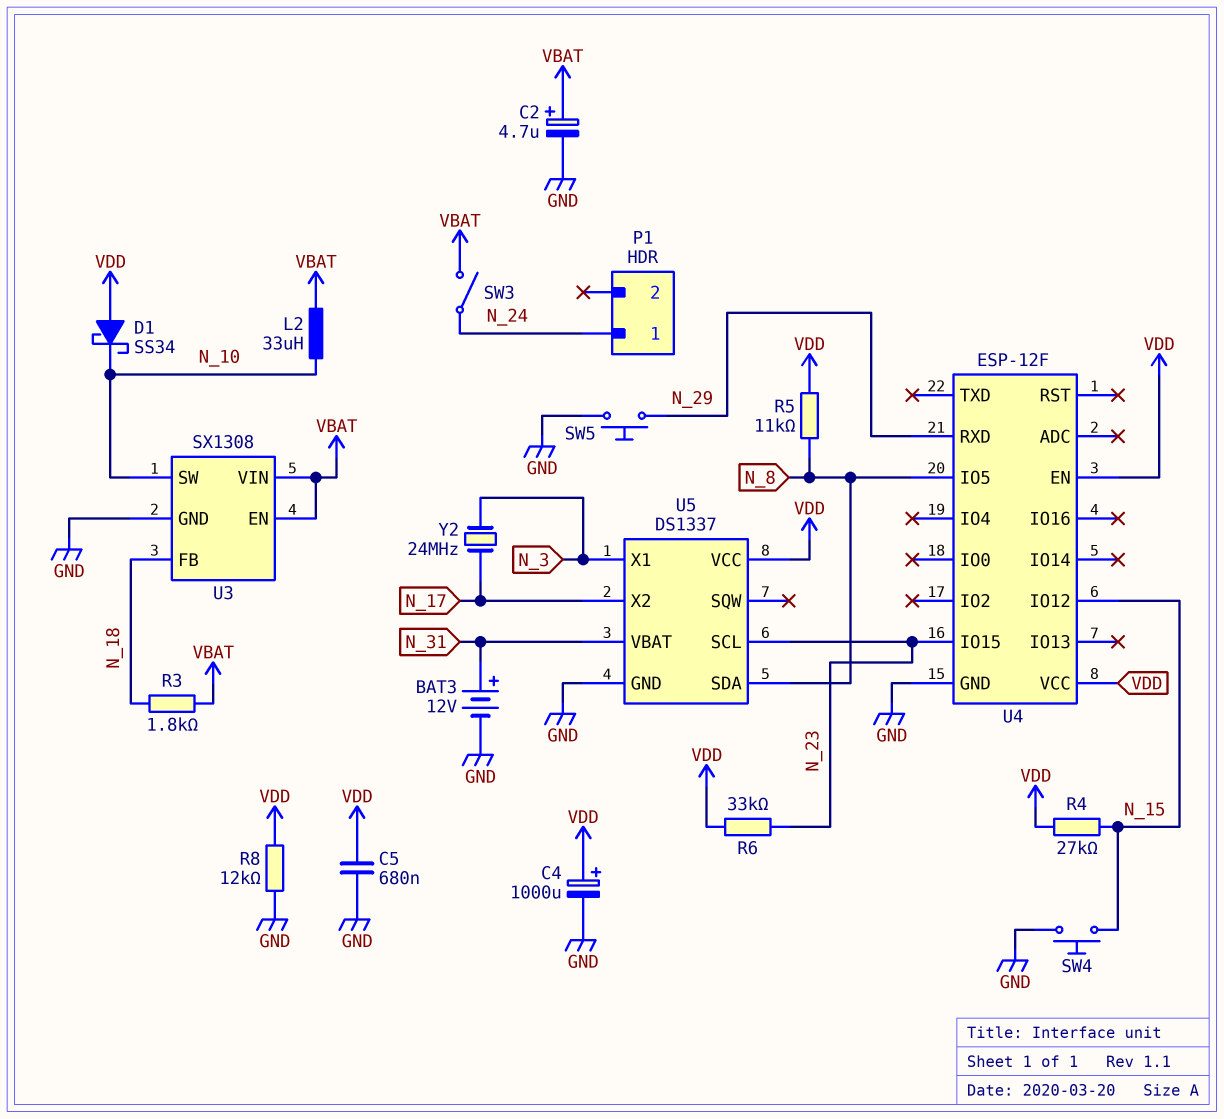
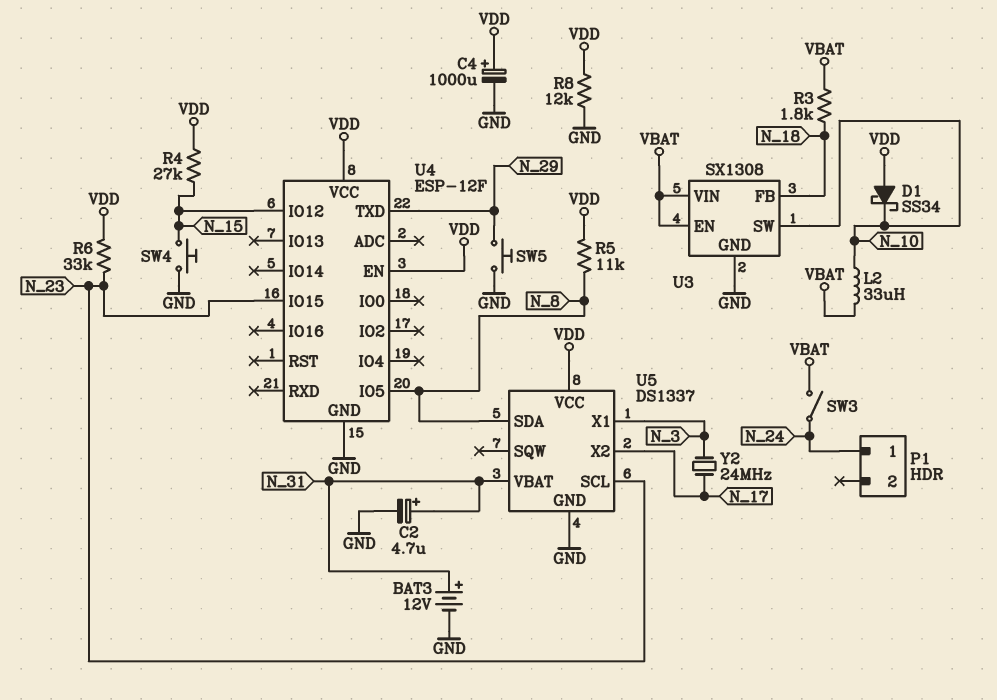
C2: 4.7uF (plus VBAT, minus GND) -> 4.7uF (plus N_31, minus GND)
C5: 680nF (GND, VDD) -> none
U4 pin RXD: N_29 -> none
U4 pin TXD: none -> N_29

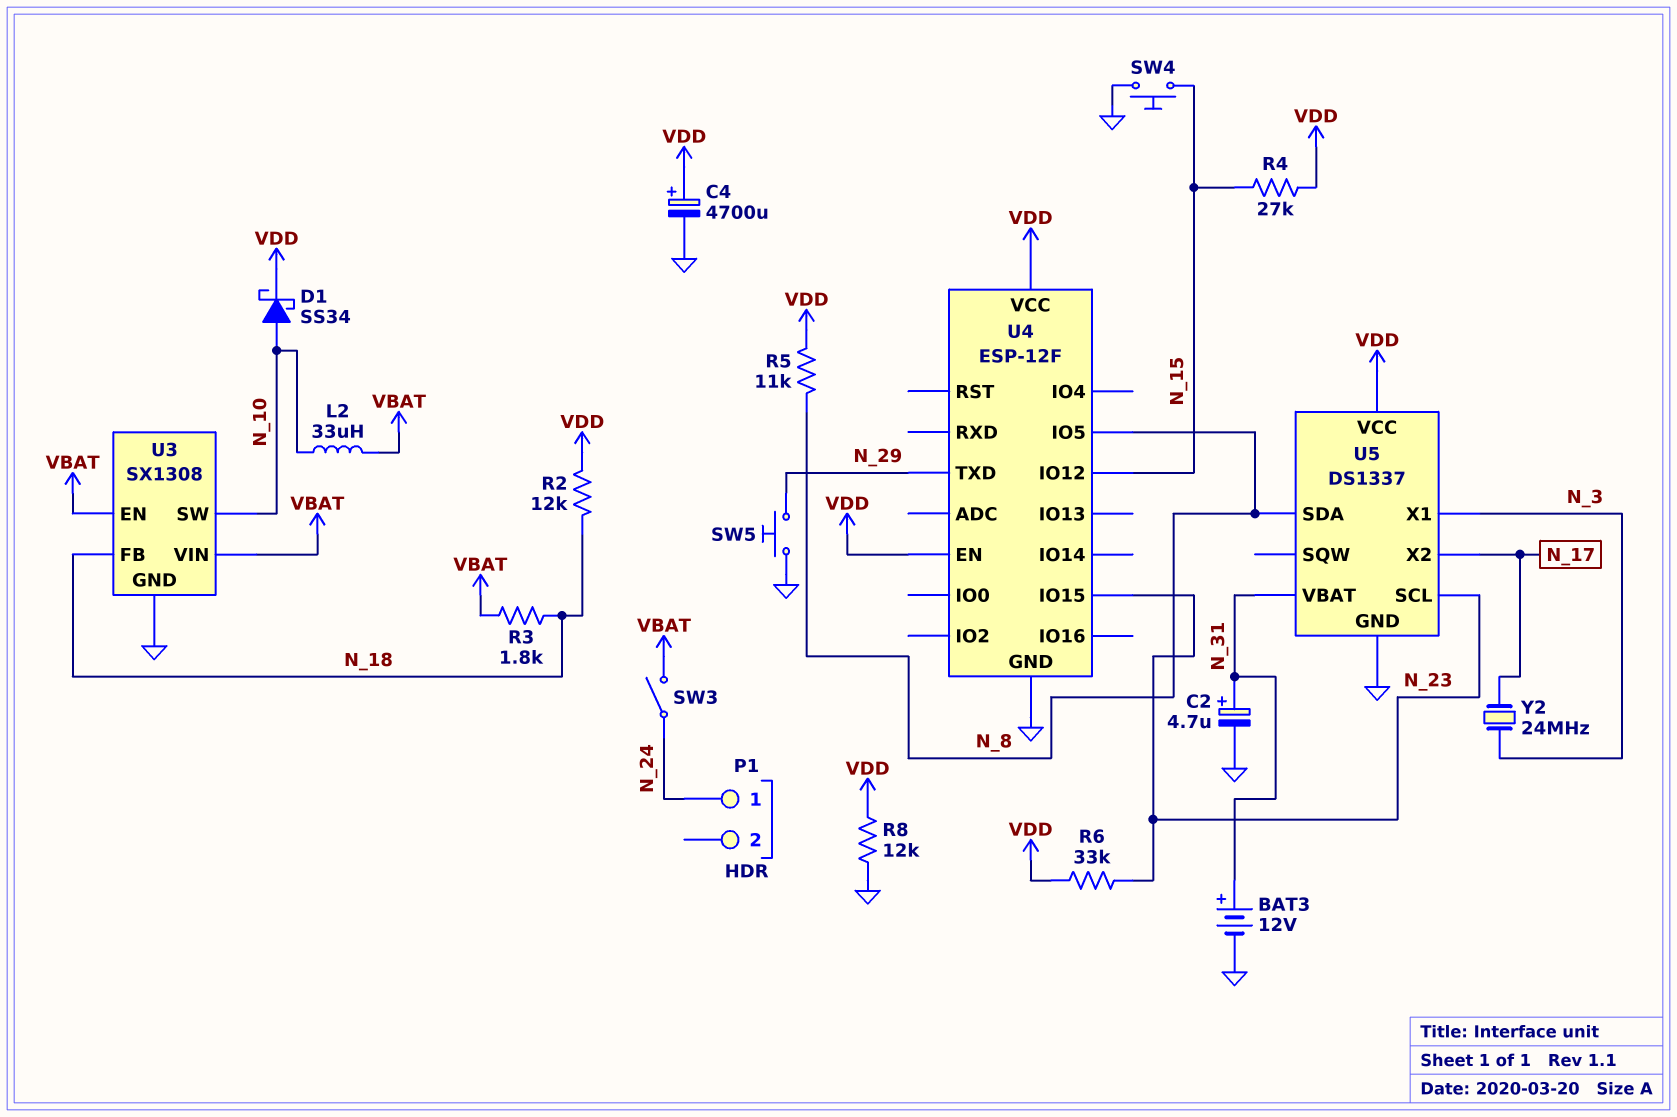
C4: 1000uF (plus VDD, minus GND) -> 4700uF (plus VDD, minus GND)
D1: schottky SS34 (A VDD, K N_10) -> schottky SS34 (A N_10, K VDD)
R2: none -> 12k (N_18, VDD)

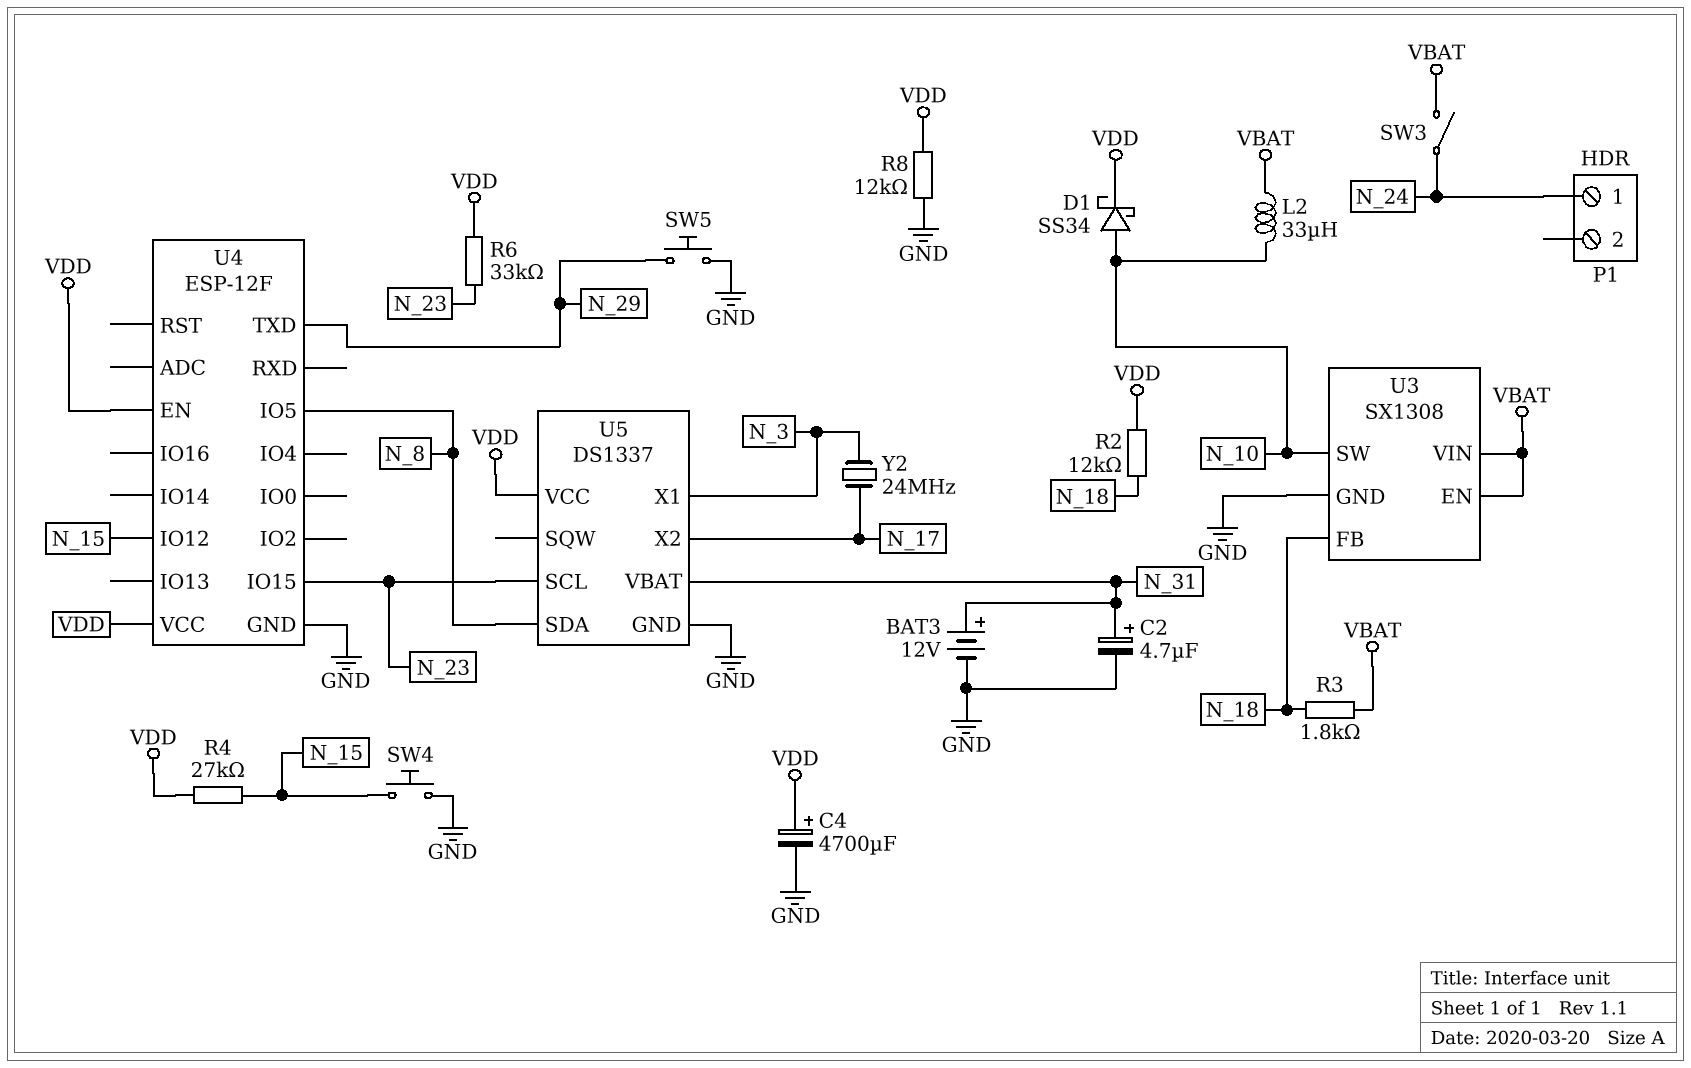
R5: 11k (N_8, VDD) -> none

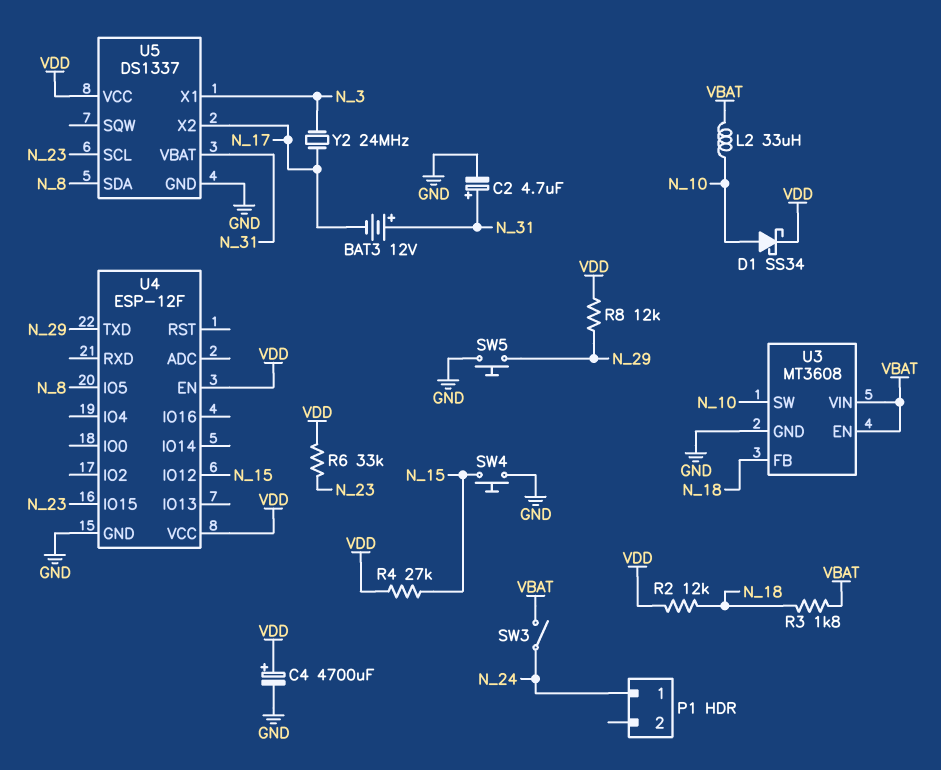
BAT3: 12V (plus N_31, minus GND) -> 12V (plus N_31, minus N_17)
R8: 12k (GND, VDD) -> 12k (N_29, VDD)
U3: SX1308 -> MT3608

